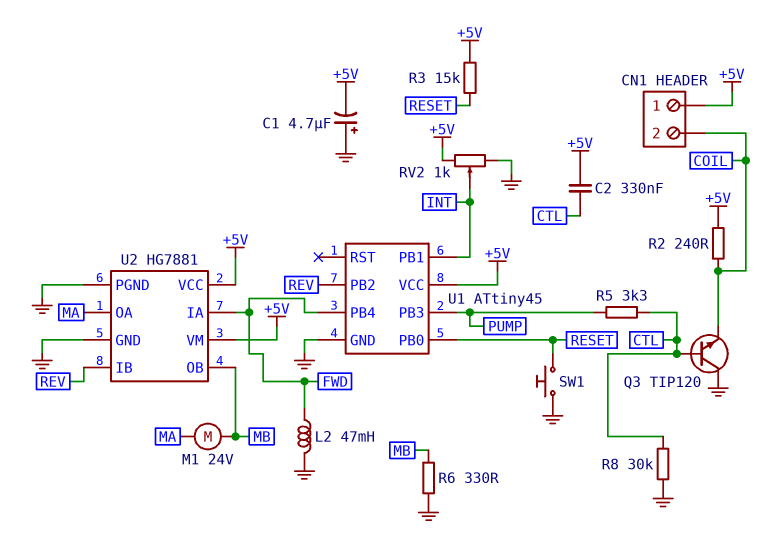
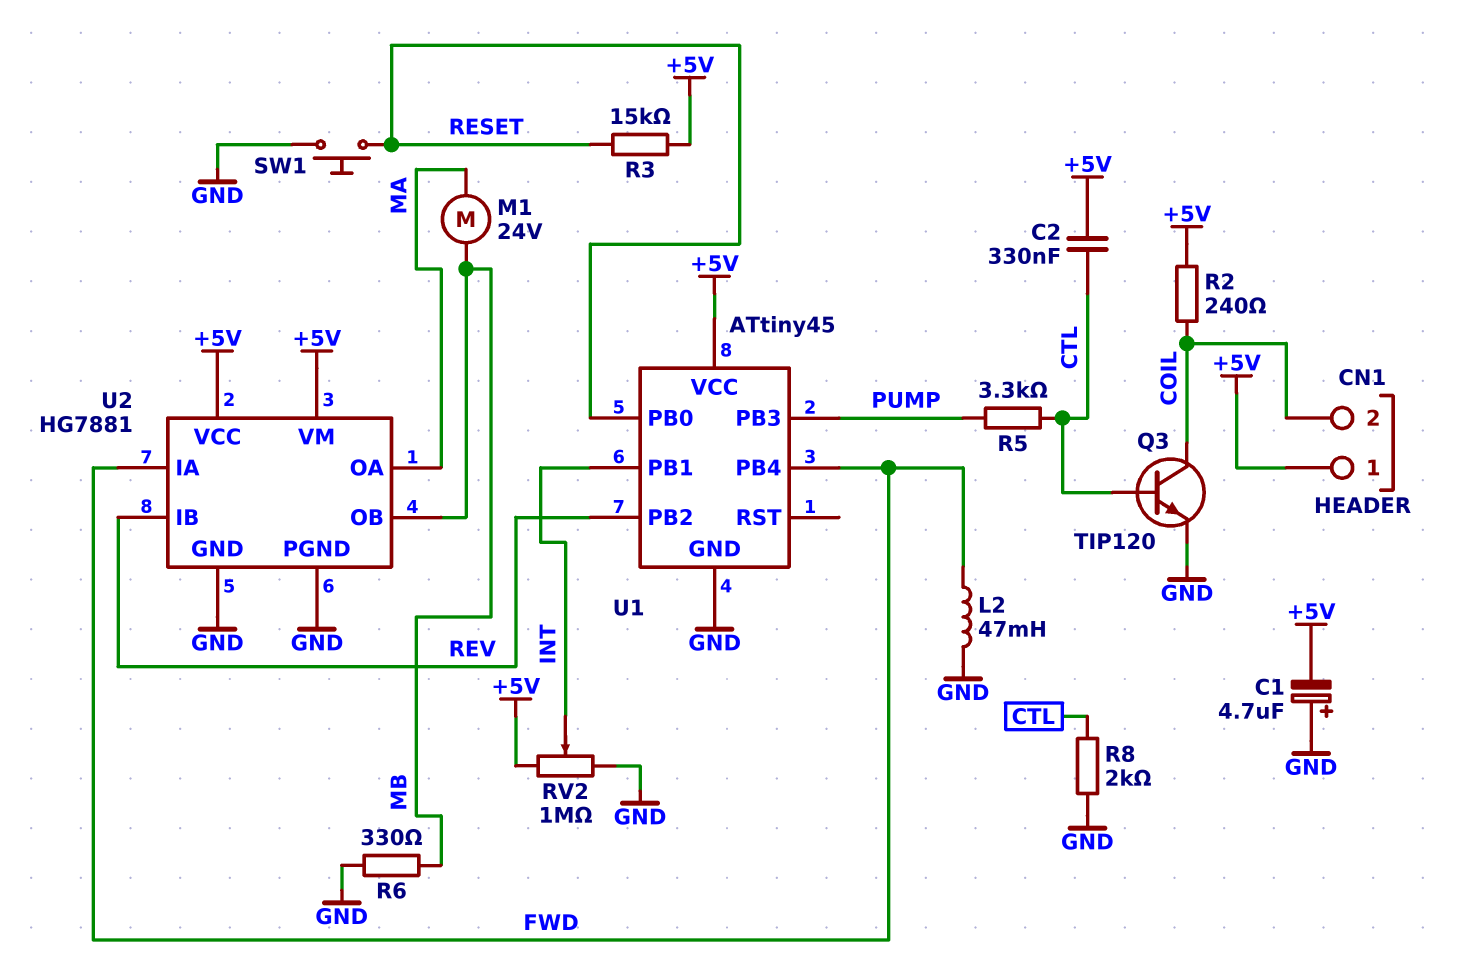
Q3: NPN TIP120 (B CTL, C GND, E COIL) -> NPN TIP120 (B CTL, C COIL, E GND)
R8: 30k (CTL, GND) -> 2k (CTL, GND)
RV2: 1k (+5V, GND, wiper INT) -> 1M (+5V, GND, wiper INT)

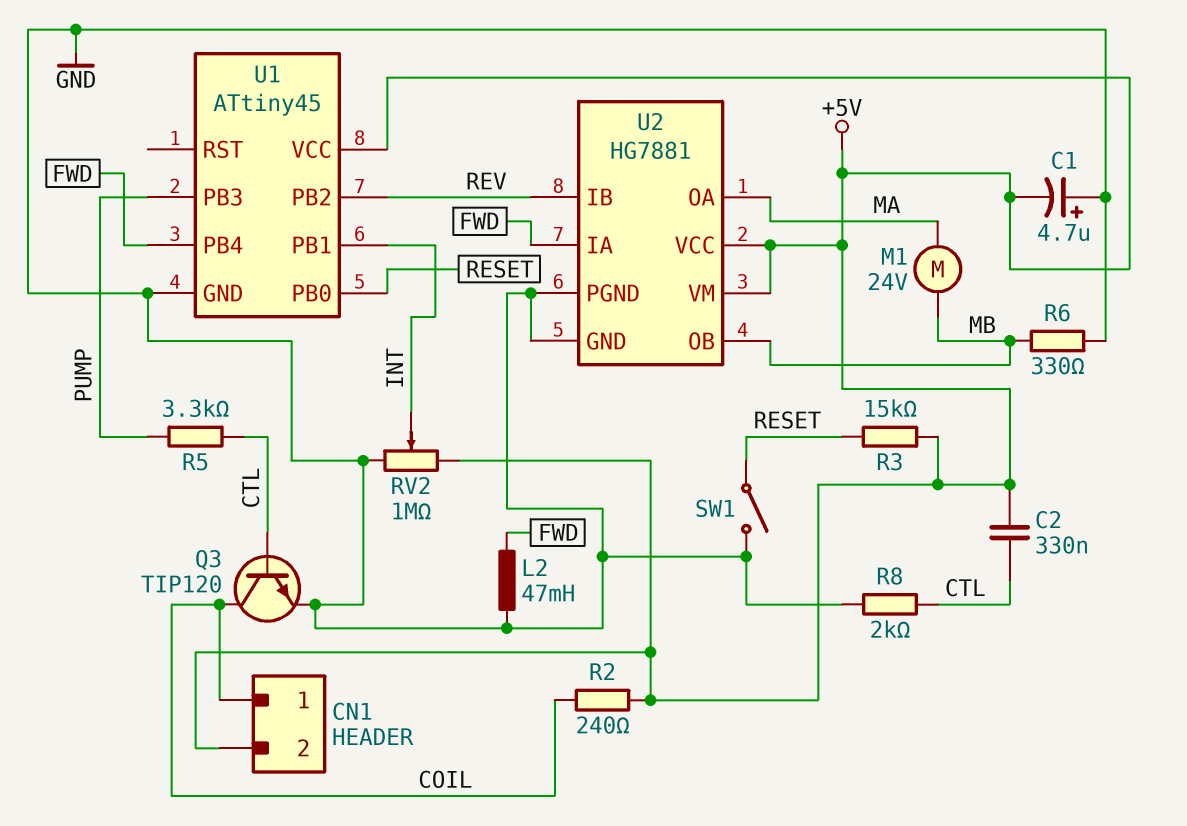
CN1 pin 1: +5V -> COIL
CN1 pin 2: COIL -> +5V
SW1: button (GND, RESET) -> switch (GND, RESET)

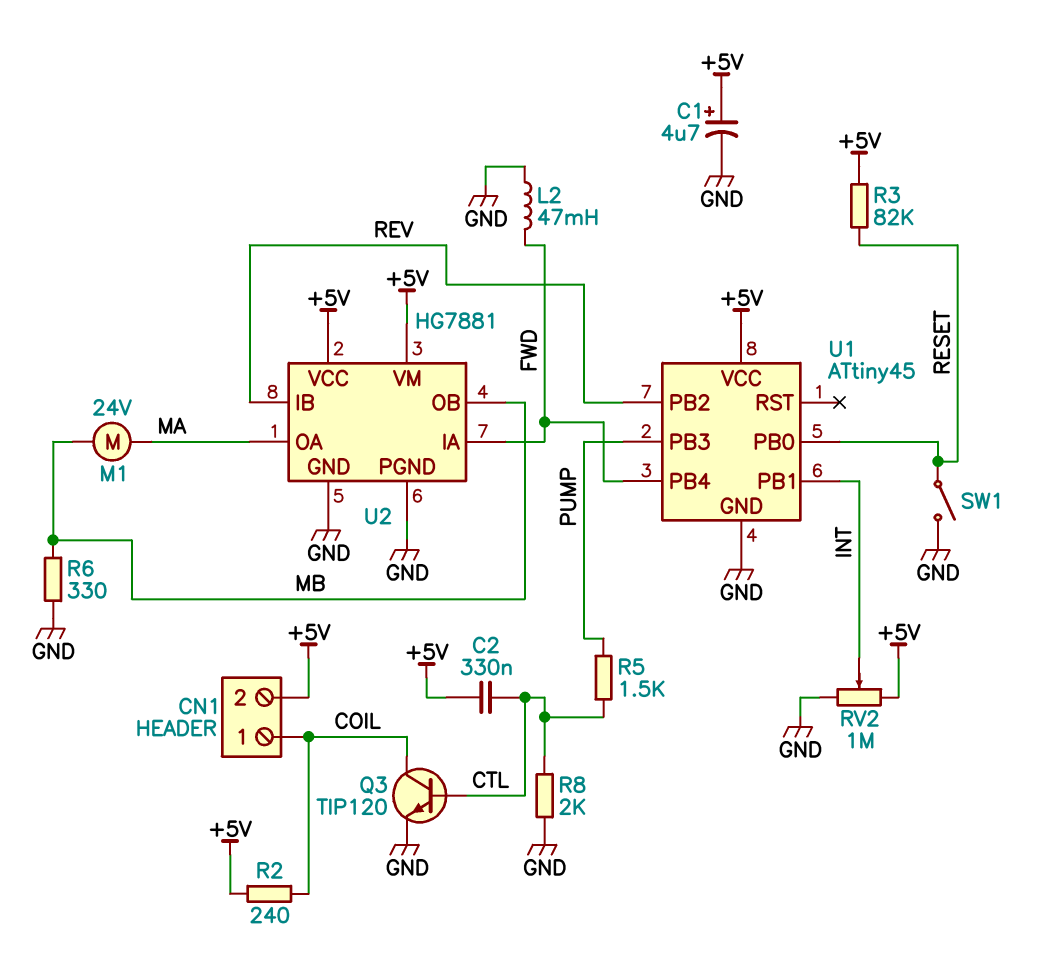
C1: 4.7uF (plus GND, minus +5V) -> 4.7uF (plus +5V, minus GND)
R3: 15k (+5V, RESET) -> 82k (+5V, RESET)
R5: 3.3k (CTL, PUMP) -> 1.5k (CTL, PUMP)

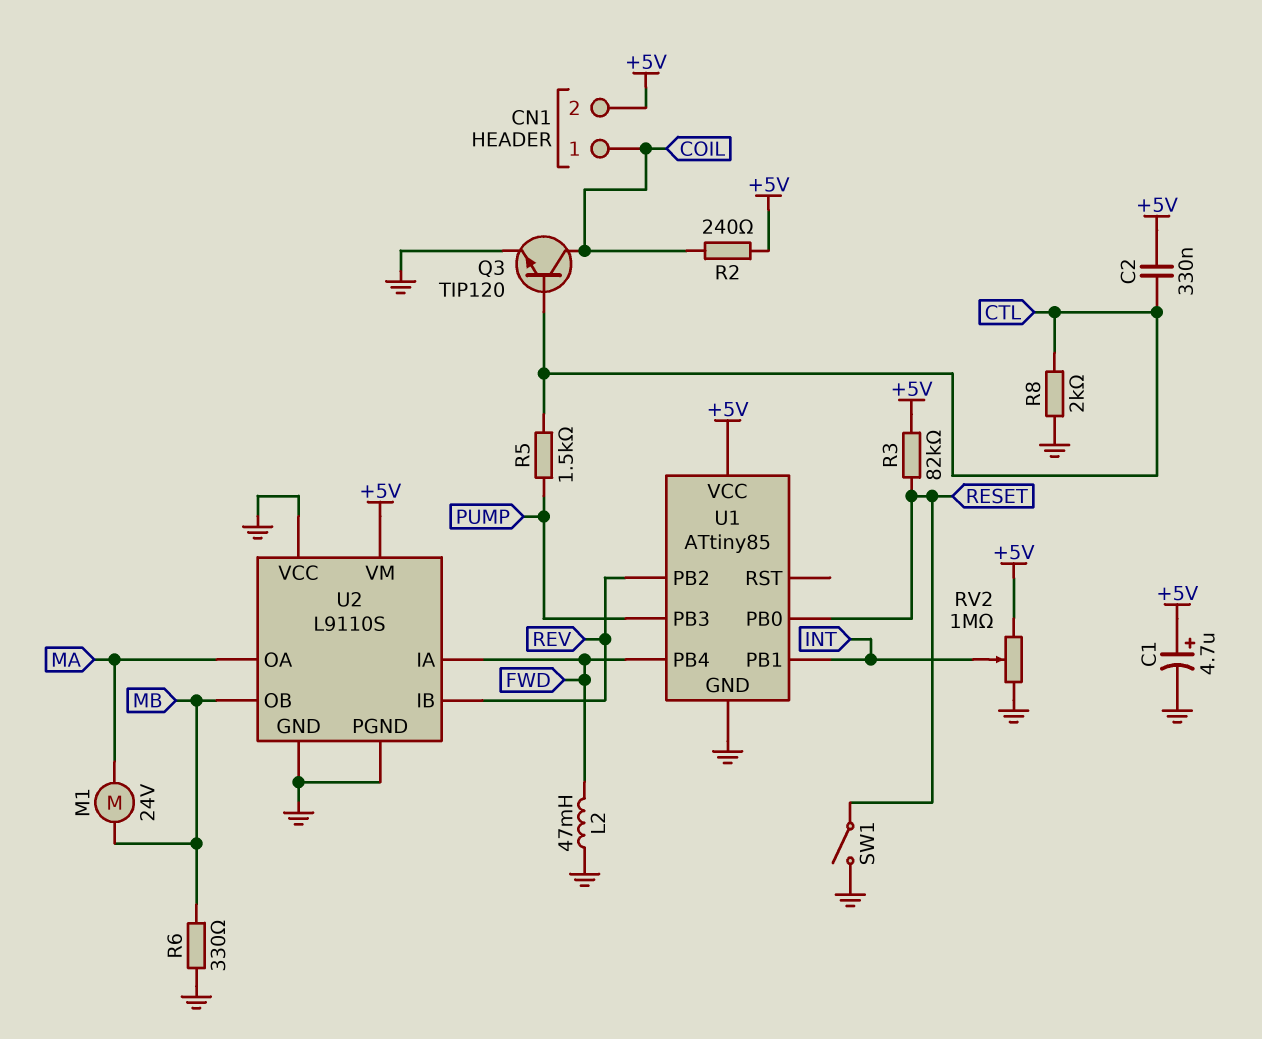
U1: ATtiny45 -> ATtiny85
U2: HG7881 -> L9110S
U2 pin VCC: +5V -> GND

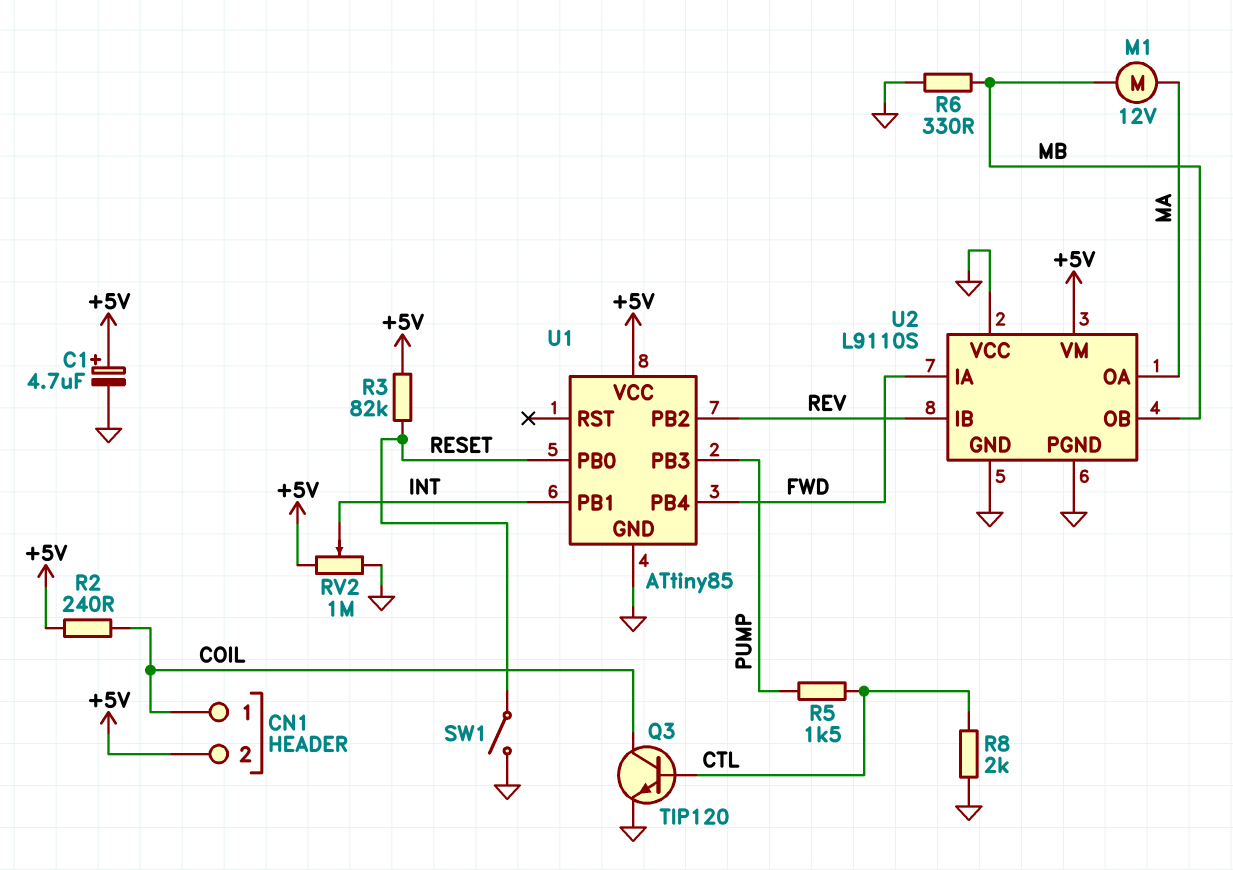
C2: 330nF (+5V, CTL) -> none
L2: 47mH (FWD, GND) -> none
M1: motor 24V (MA, MB) -> motor 12V (MA, MB)

